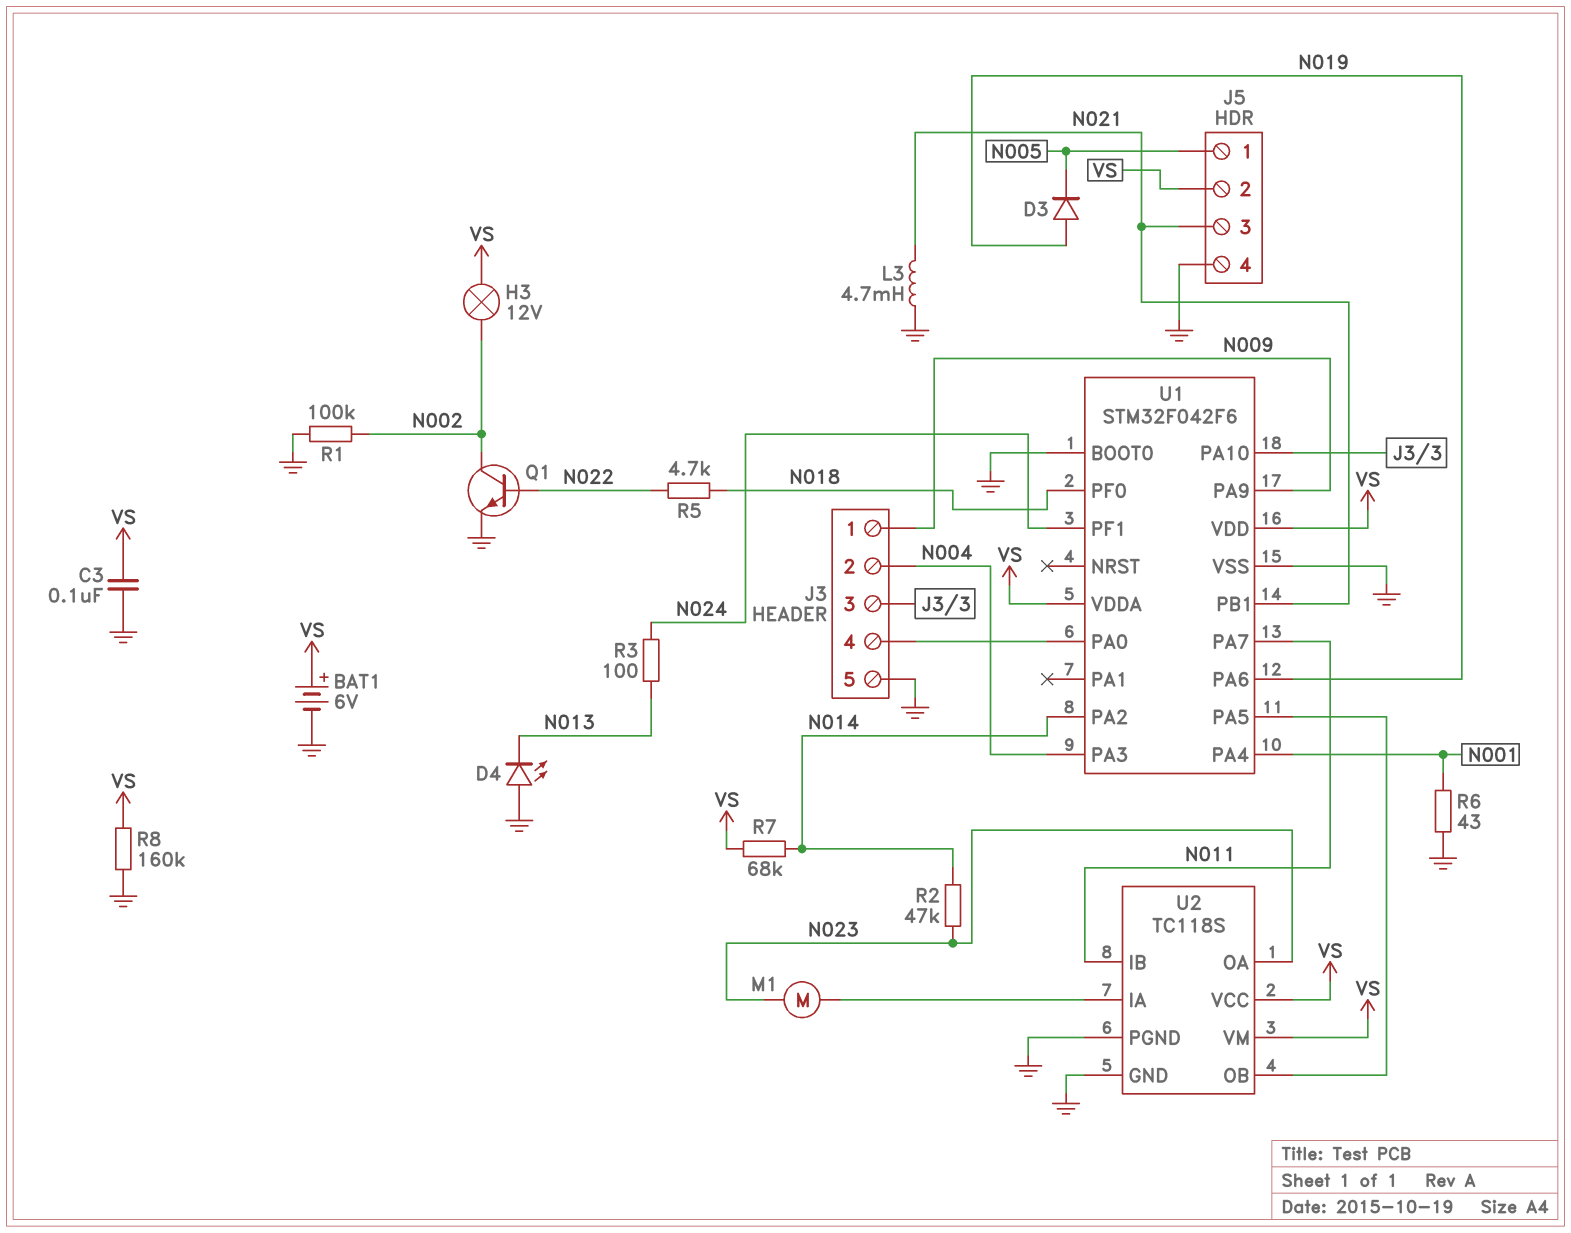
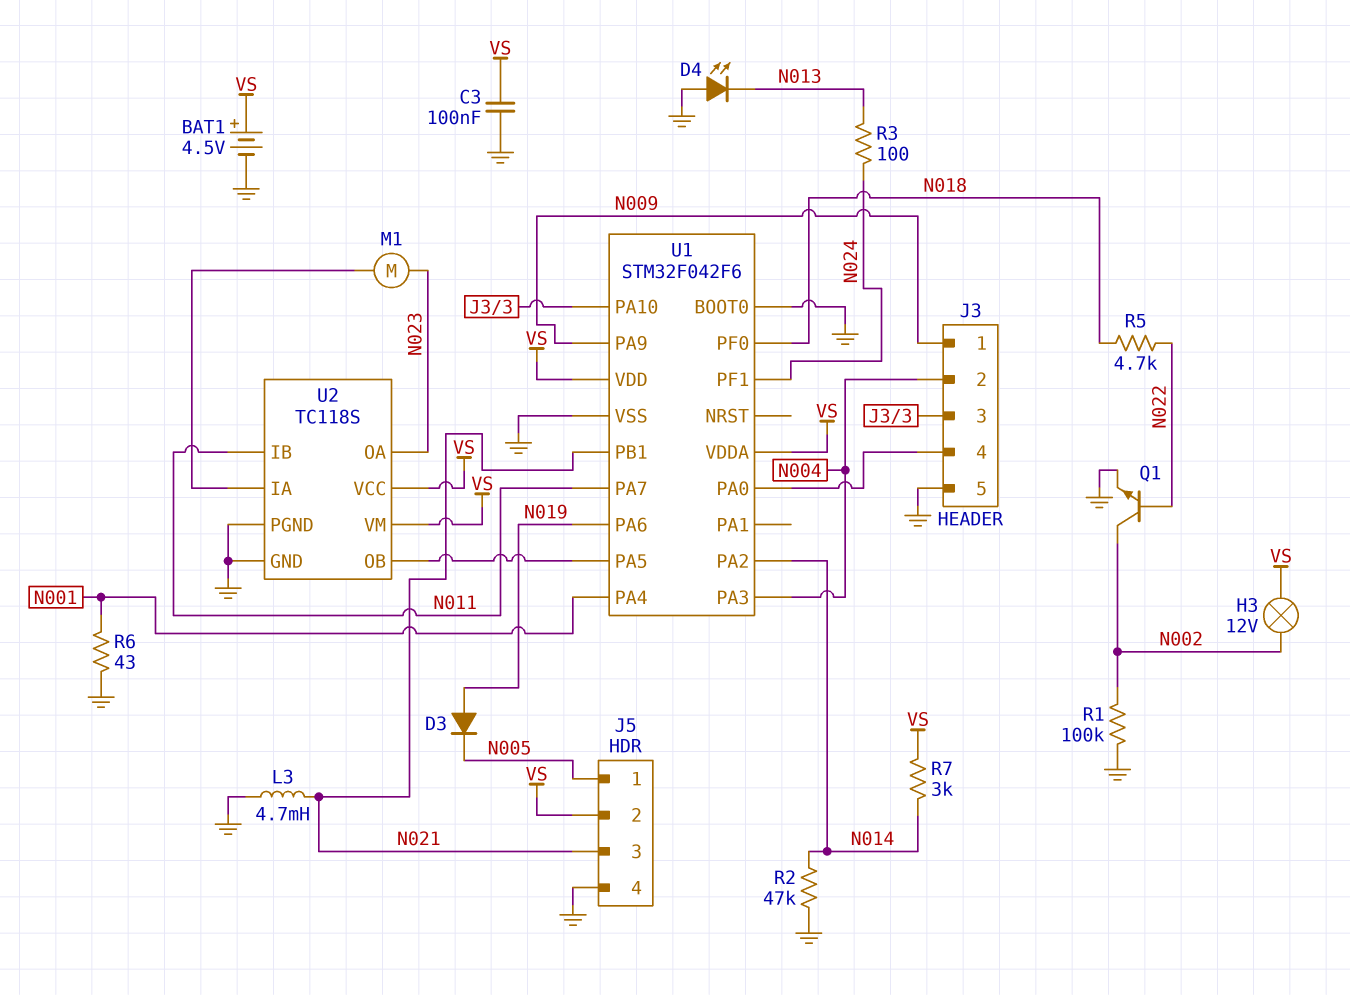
BAT1: 6V (plus VS, minus GND) -> 4.5V (plus VS, minus GND)
R2: 47k (N014, N023) -> 47k (GND, N014)
R7: 68k (N014, VS) -> 3k (N014, VS)
R8: 160k (GND, VS) -> none

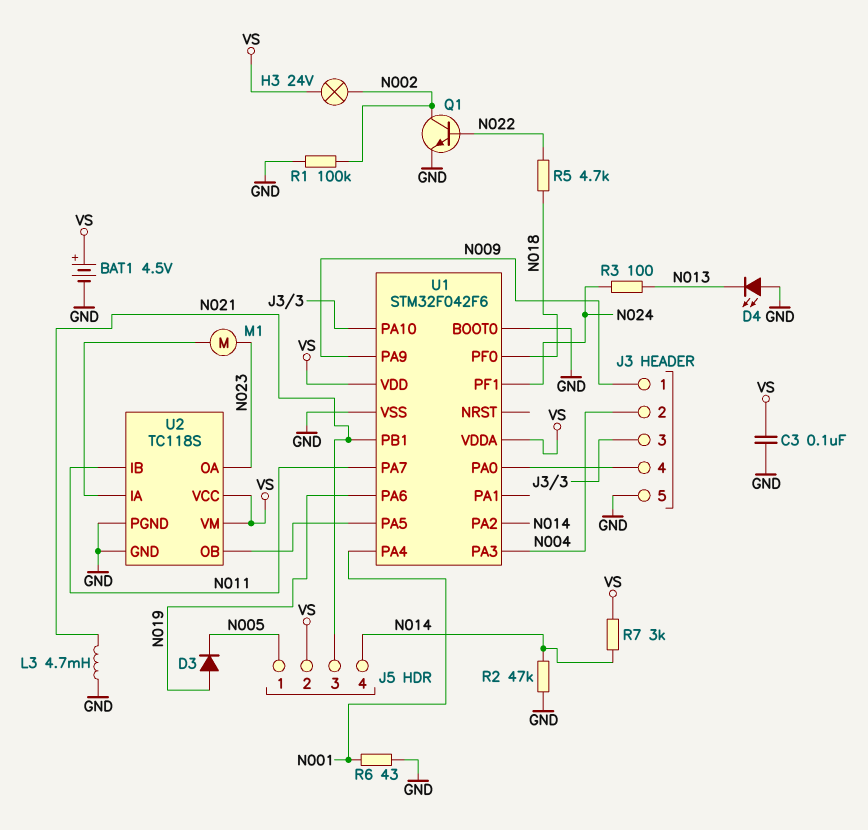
H3: lamp 12V (N002, VS) -> lamp 24V (N002, VS)
J5 pin 4: GND -> N014

